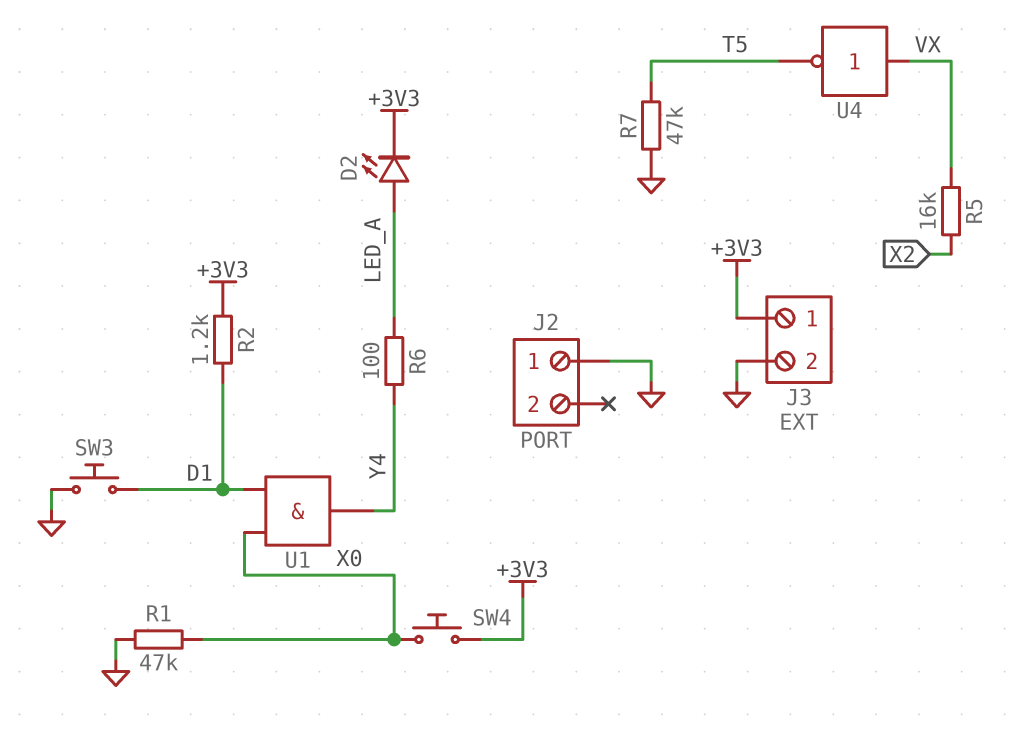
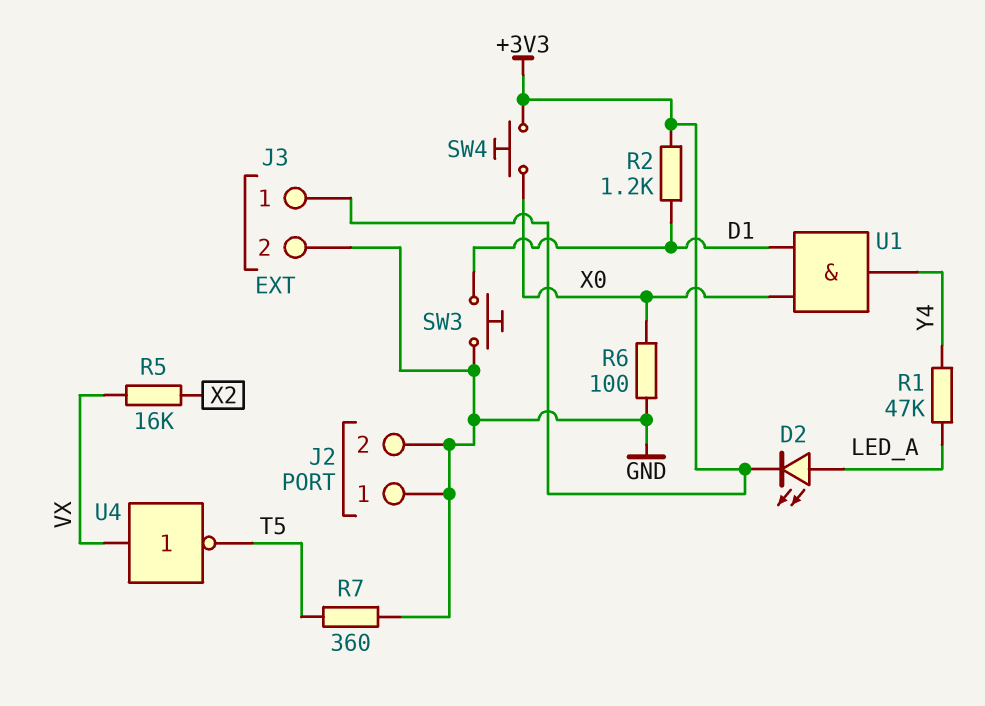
J2 pin 2: none -> GND
R1: 47k (GND, X0) -> 47k (LED_A, Y4)
R6: 100 (LED_A, Y4) -> 100 (GND, X0)
R7: 47k (GND, T5) -> 360 (GND, T5)

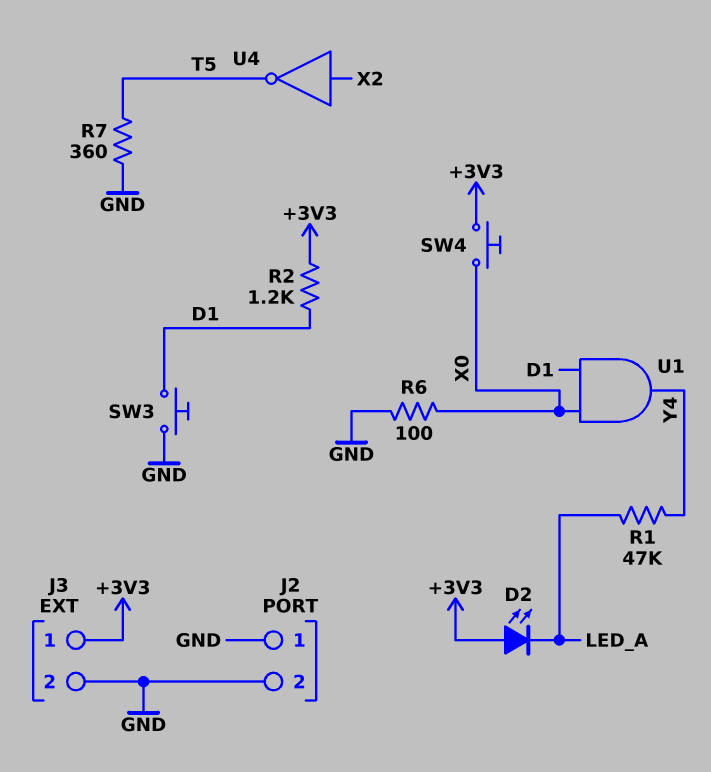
D2: LED (A LED_A, K +3V3) -> LED (A +3V3, K LED_A)
R5: 16k (VX, X2) -> none
U4: NOT (in VX, out T5) -> NOT (in X2, out T5)

